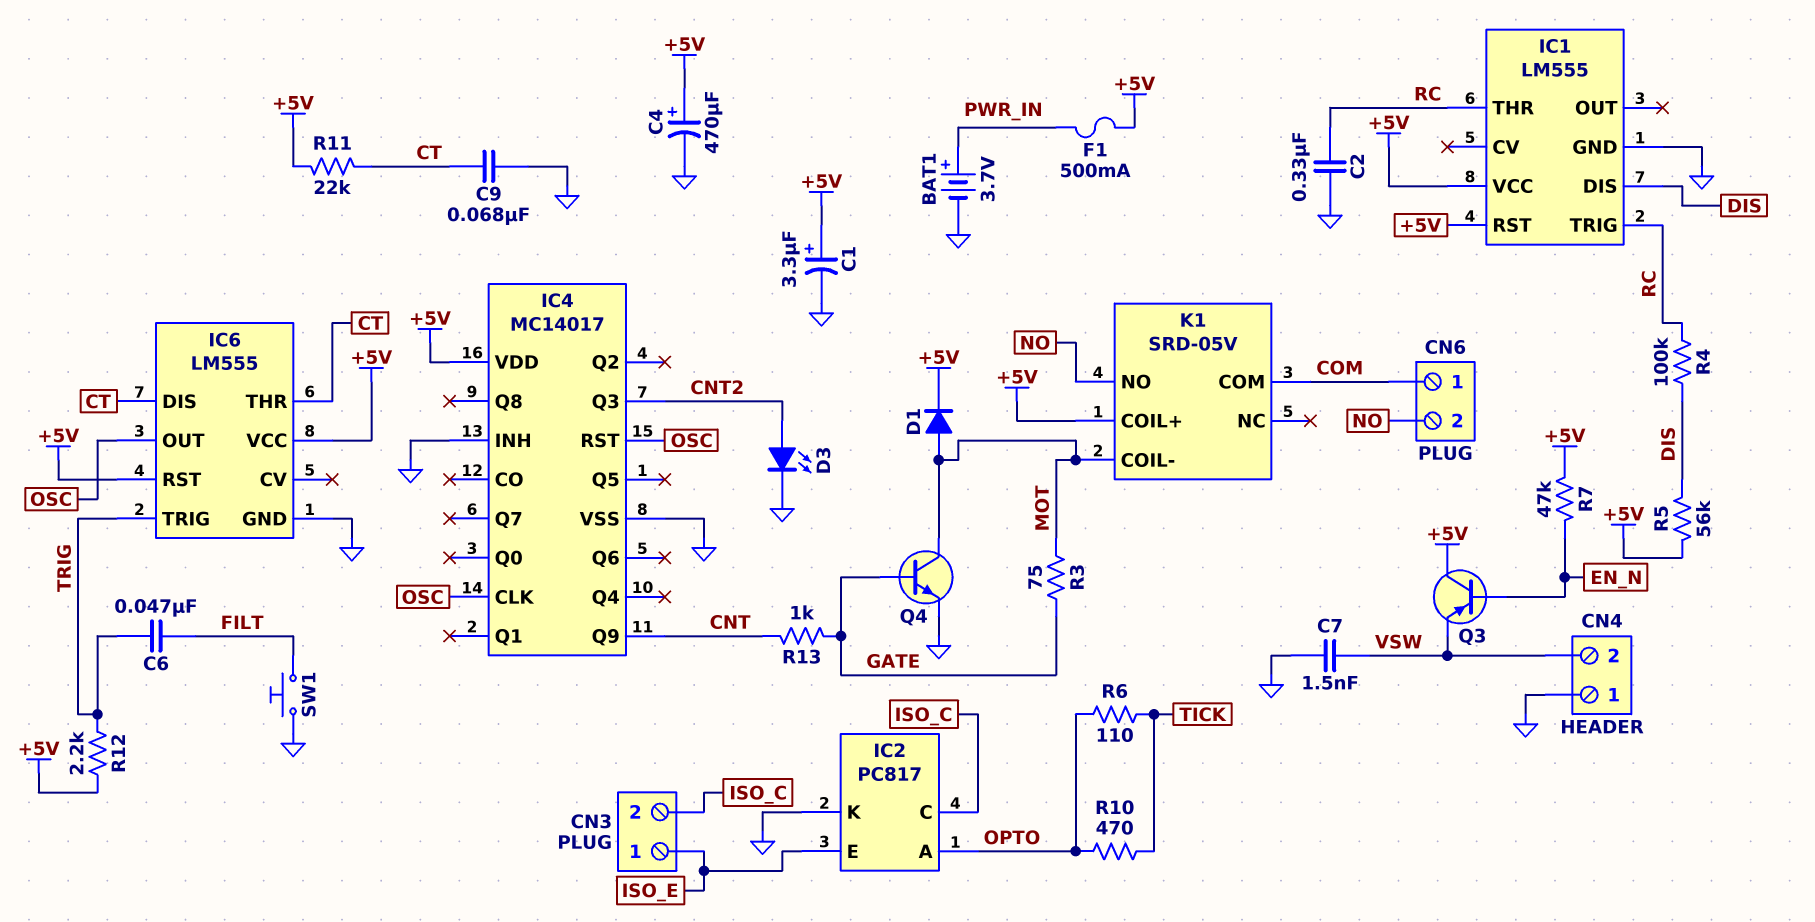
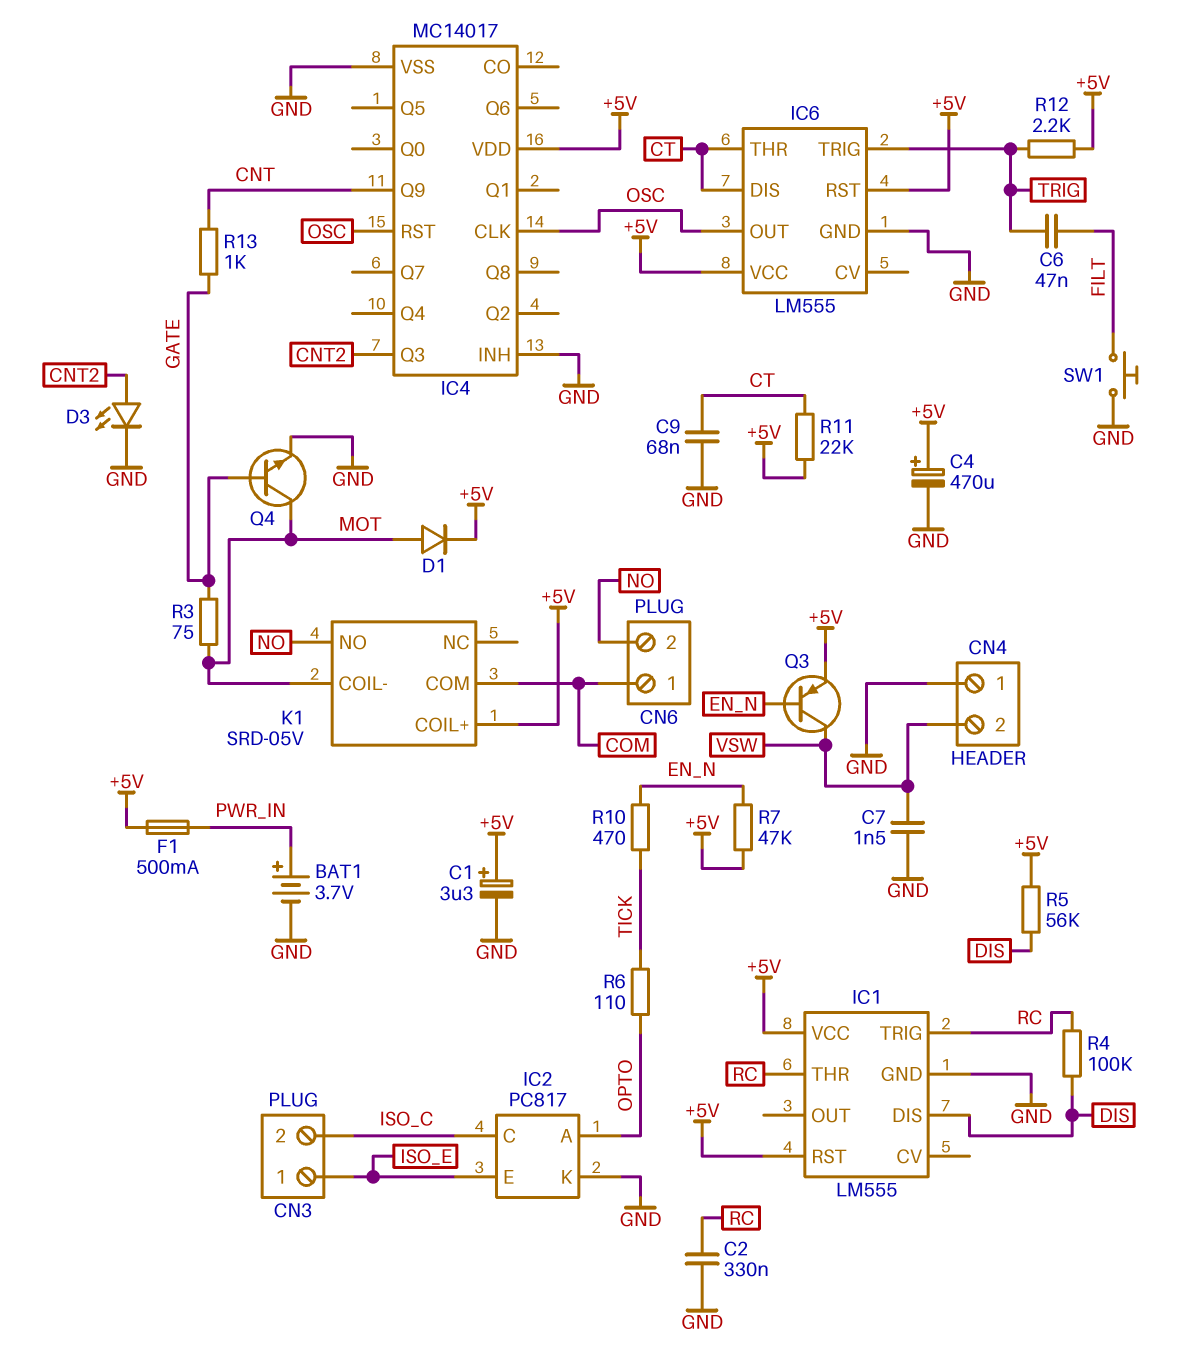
Q3: PNP (B EN_N, C +5V, E VSW) -> PNP (B EN_N, C VSW, E +5V)
R10: 470 (OPTO, TICK) -> 470 (EN_N, TICK)

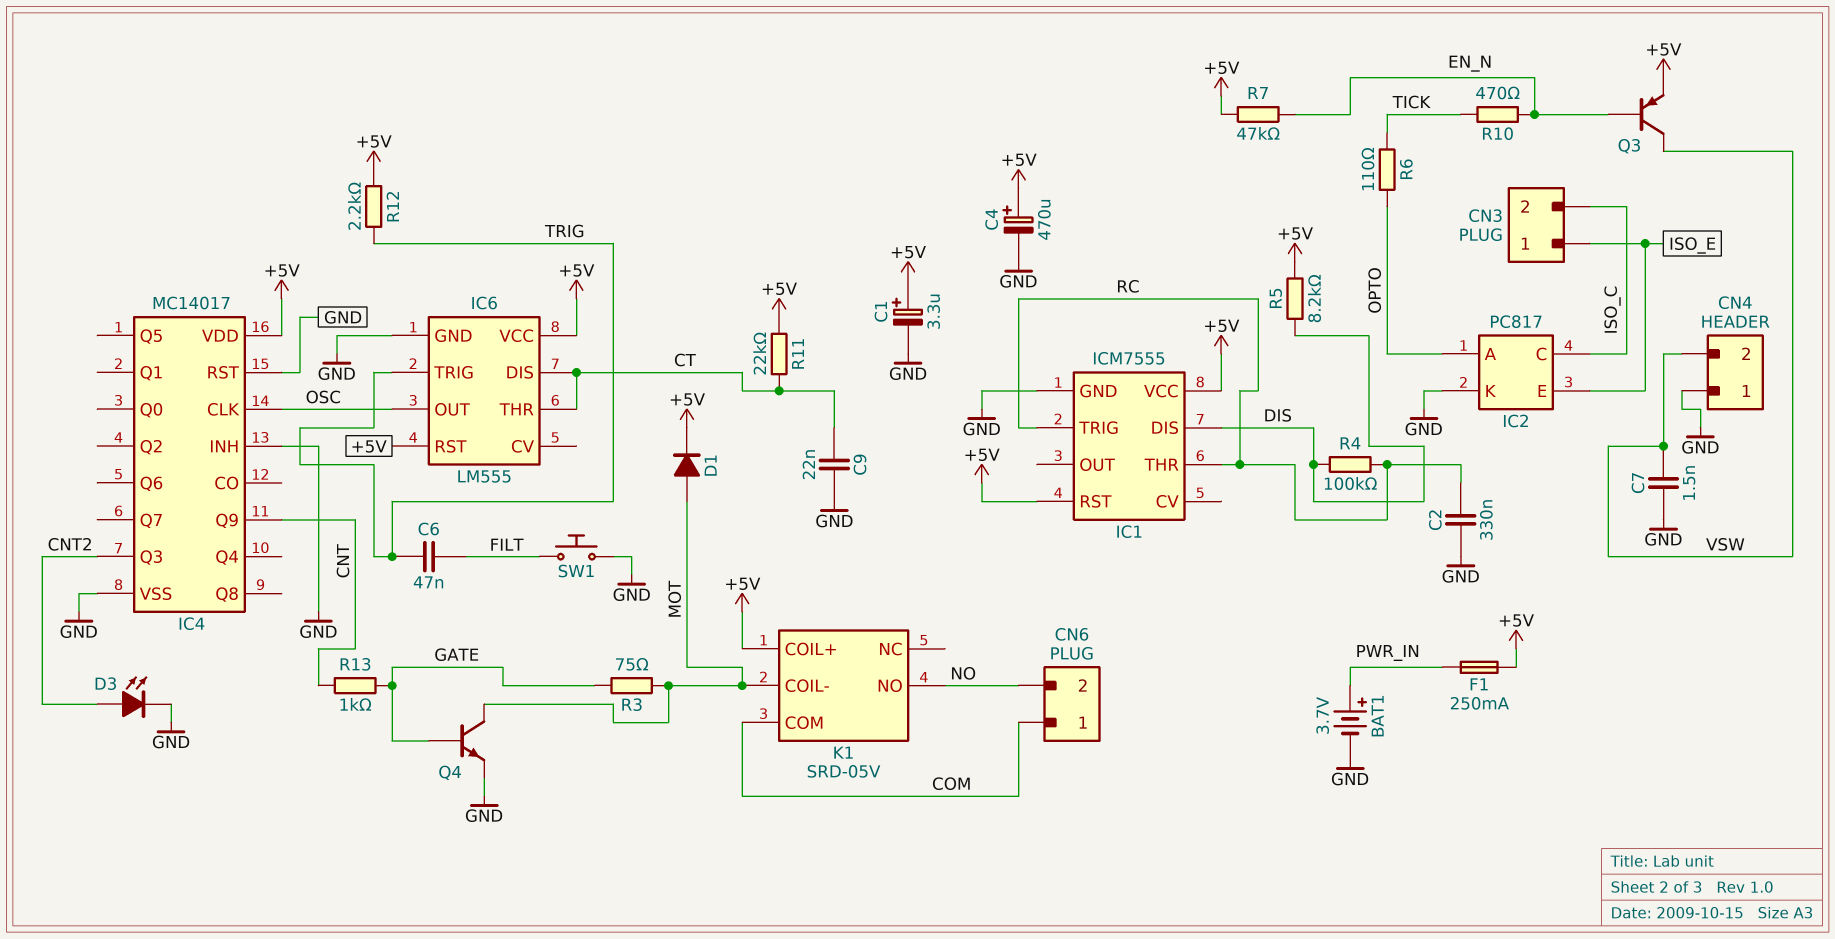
C9: 68nF (CT, GND) -> 22nF (CT, GND)
F1: 500mA (+5V, PWR_IN) -> 250mA (+5V, PWR_IN)
IC1: LM555 -> ICM7555
IC4 pin RST: OSC -> GND
R5: 56k (+5V, DIS) -> 8.2k (+5V, DIS)

